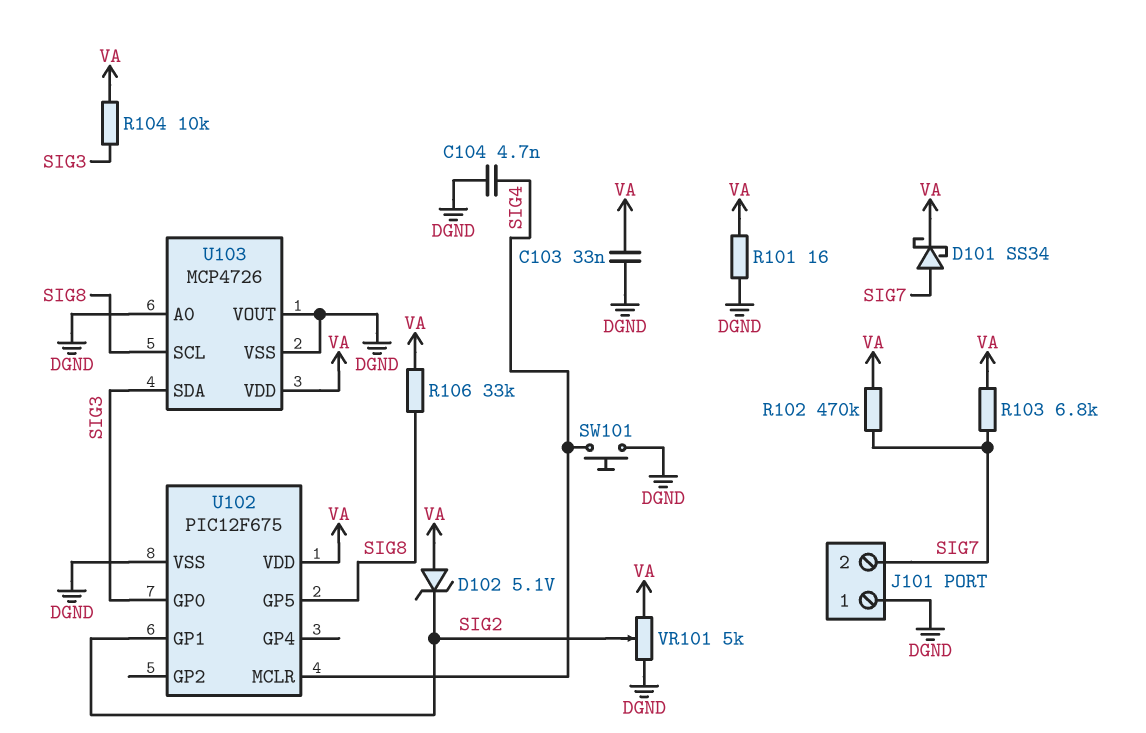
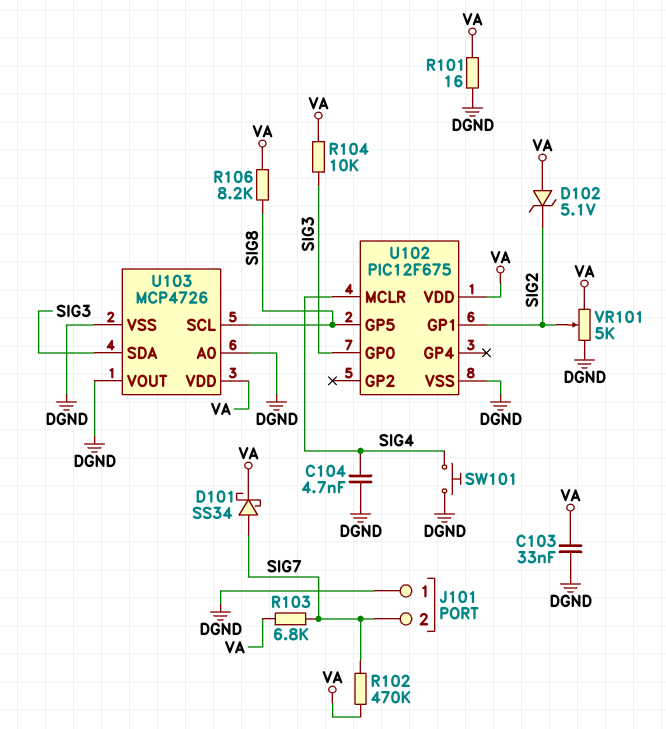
R106: 33k (SIG8, VA) -> 8.2k (SIG8, VA)

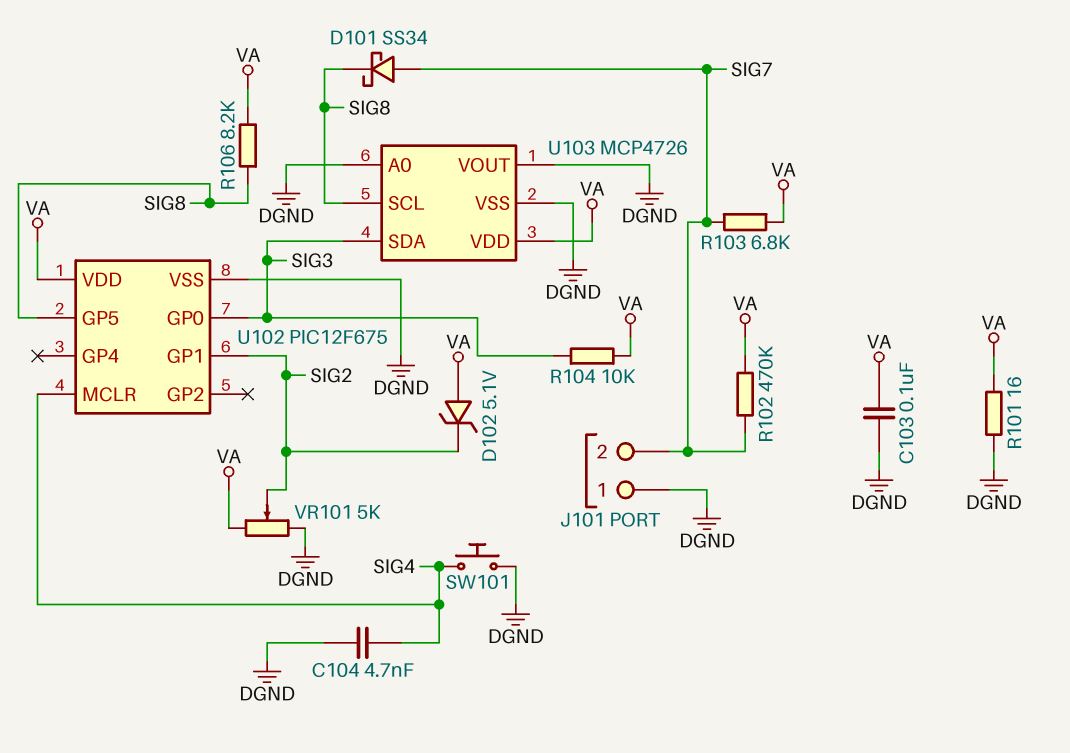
C103: 33nF (DGND, VA) -> 100nF (DGND, VA)
D101: schottky SS34 (A SIG7, K VA) -> schottky SS34 (A SIG7, K SIG8)

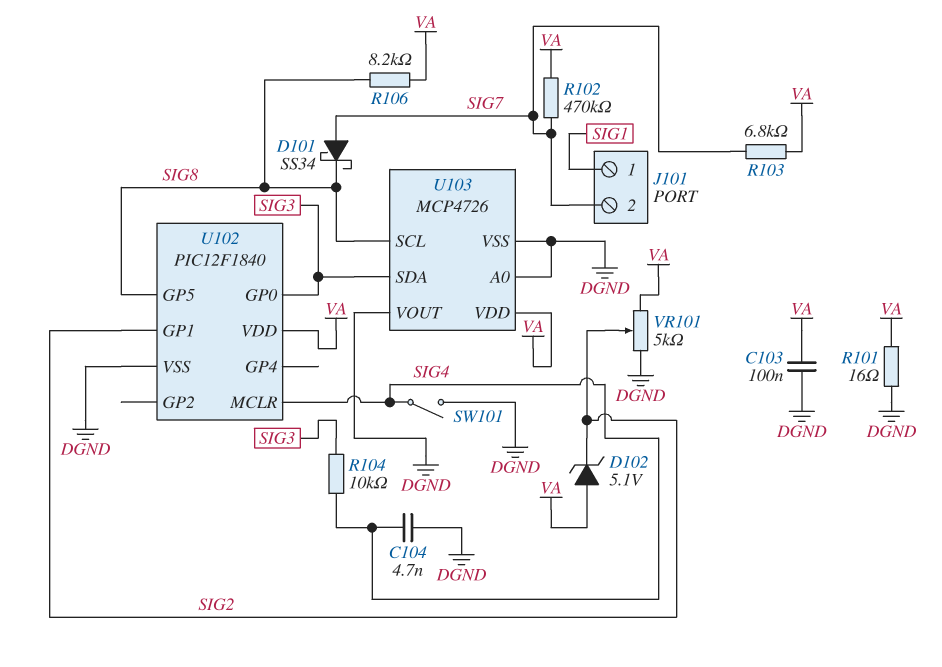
J101 pin 1: DGND -> SIG1
R104: 10k (SIG3, VA) -> 10k (SIG3, SIG4)
SW101: button (DGND, SIG4) -> switch (DGND, SIG4)
U102: PIC12F675 -> PIC12F1840

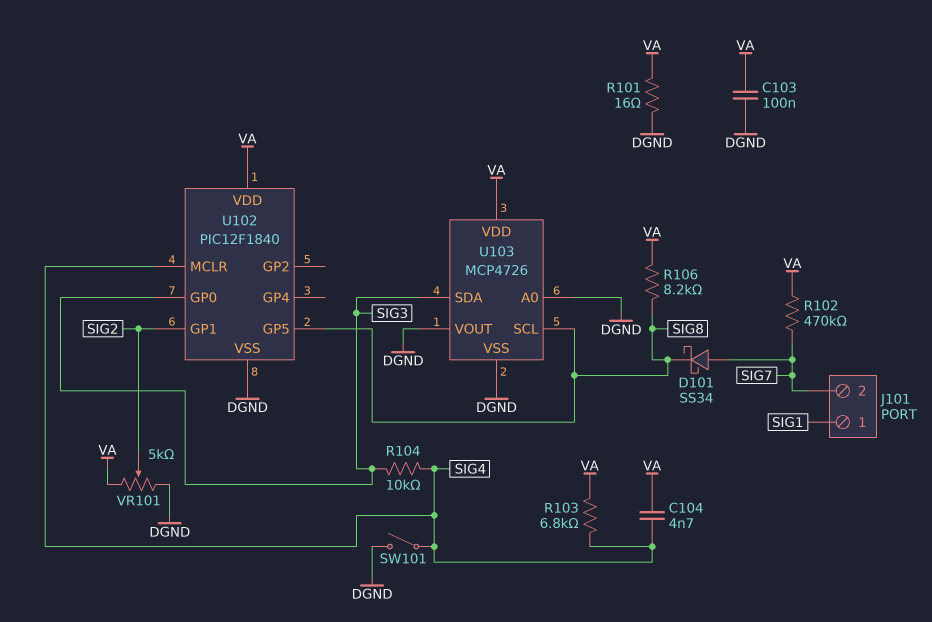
C104: 4.7nF (DGND, SIG4) -> 4.7nF (SIG4, VA)
D102: zener 5.1V (A VA, K SIG2) -> none
R103: 6.8k (SIG7, VA) -> 6.8k (SIG4, VA)

